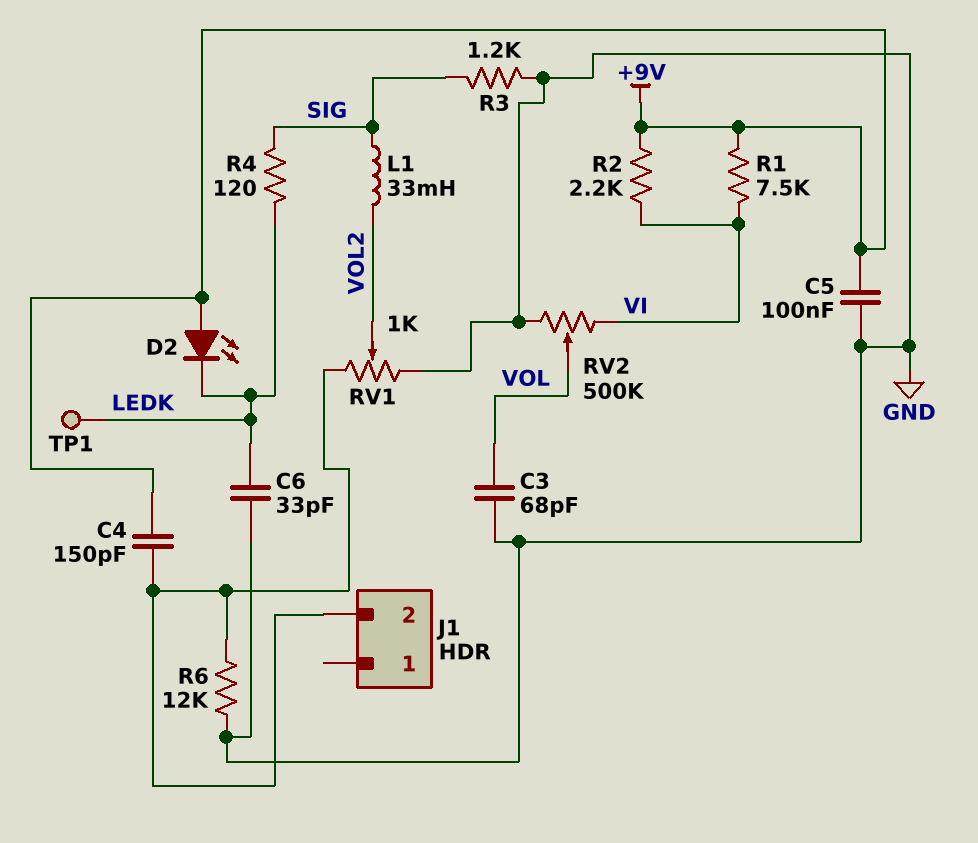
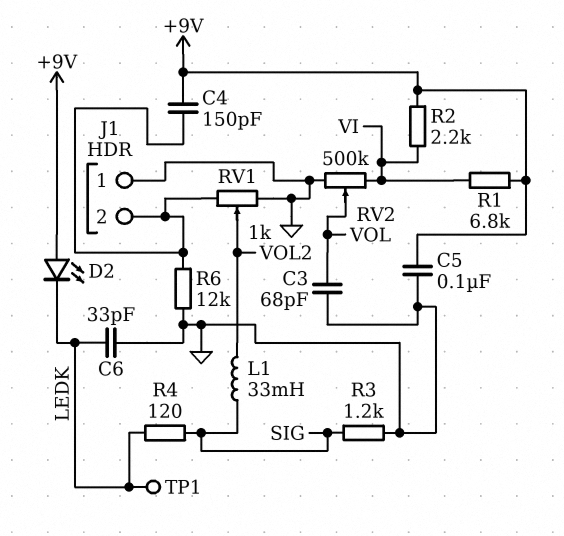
J1 pin 1: none -> GND
R1: 7.5k (+9V, VI) -> 6.8k (+9V, VI)

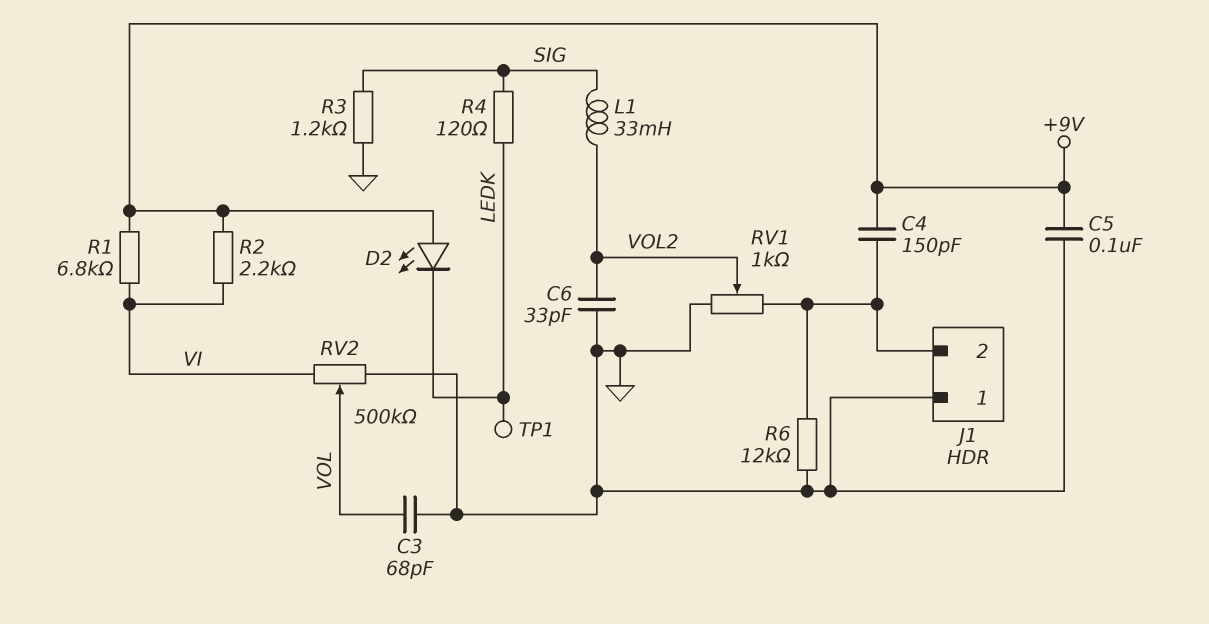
C6: 33pF (GND, LEDK) -> 33pF (GND, VOL2)

